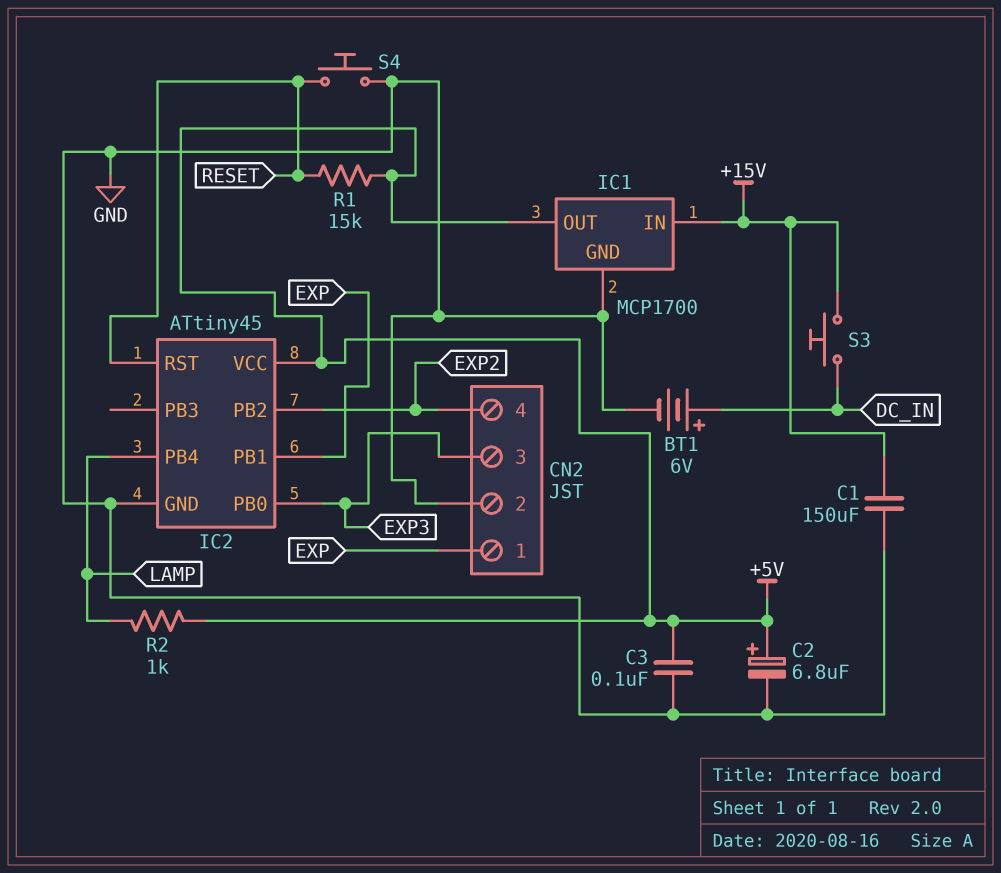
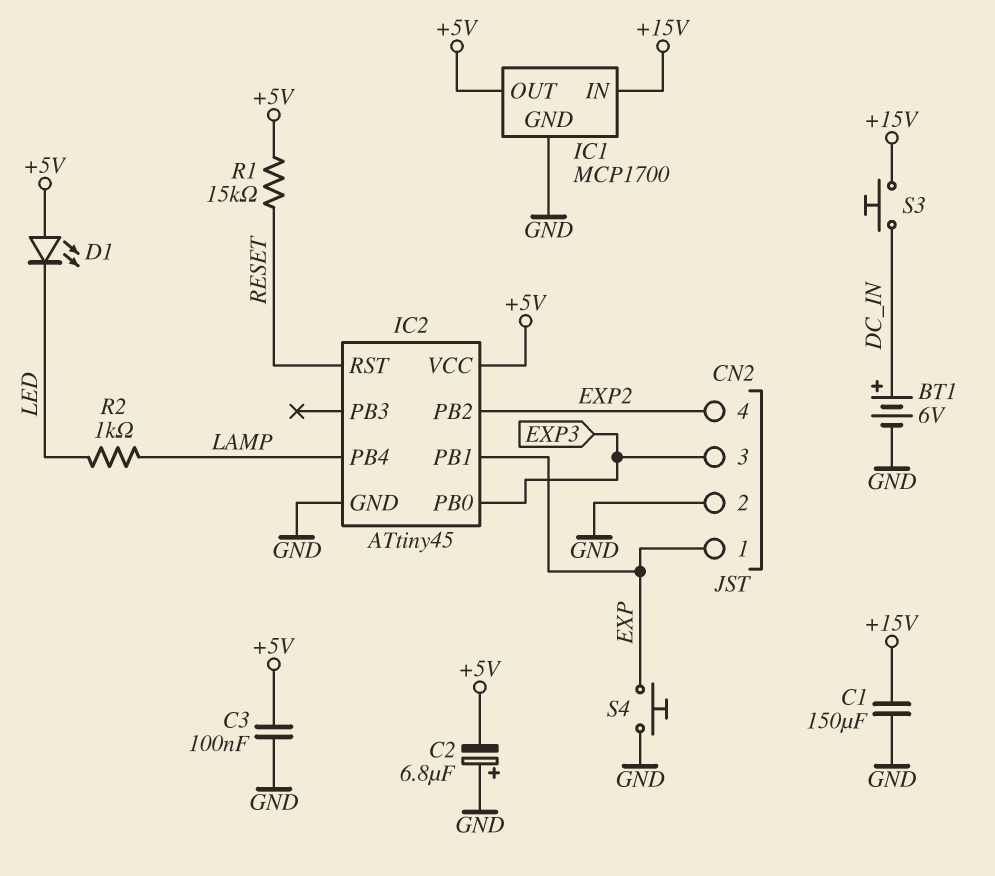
C2: 6.8uF (plus +5V, minus GND) -> 6.8uF (plus GND, minus +5V)
D1: none -> LED (A +5V, K LED)
R2: 1k (+5V, LAMP) -> 1k (LAMP, LED)
S4: button (GND, RESET) -> button (EXP, GND)

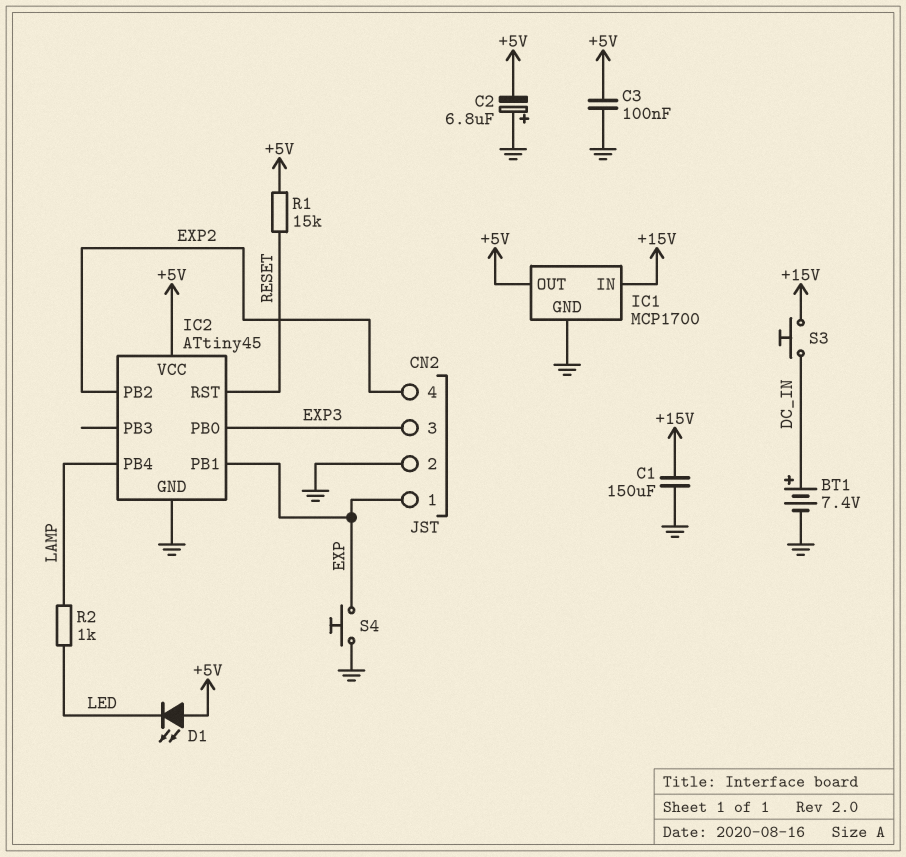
BT1: 6V (plus DC_IN, minus GND) -> 7.4V (plus DC_IN, minus GND)

